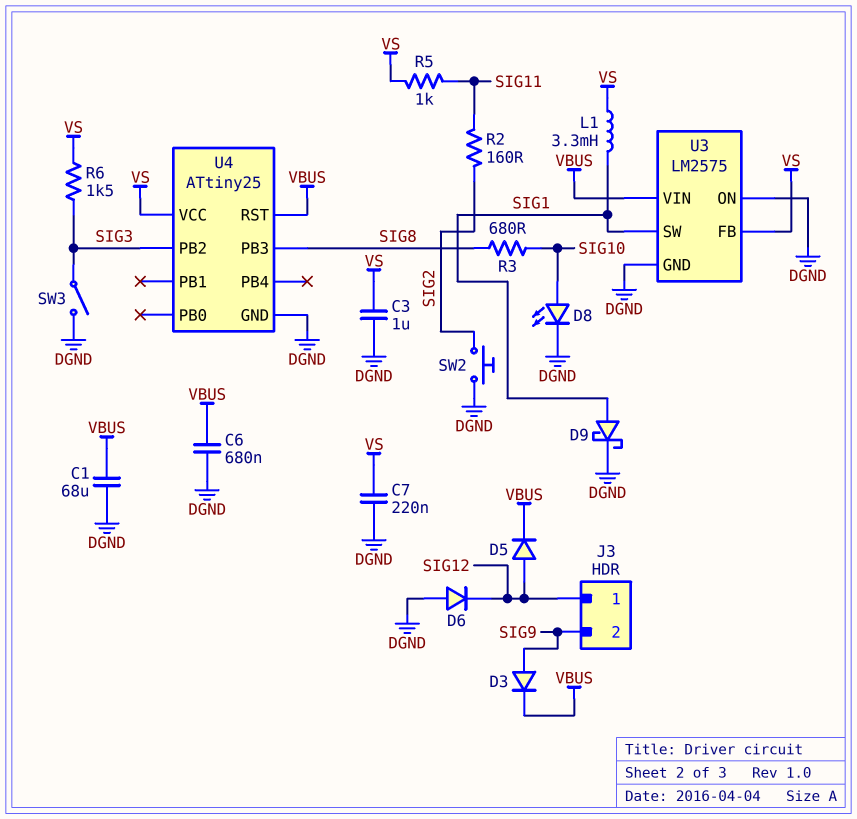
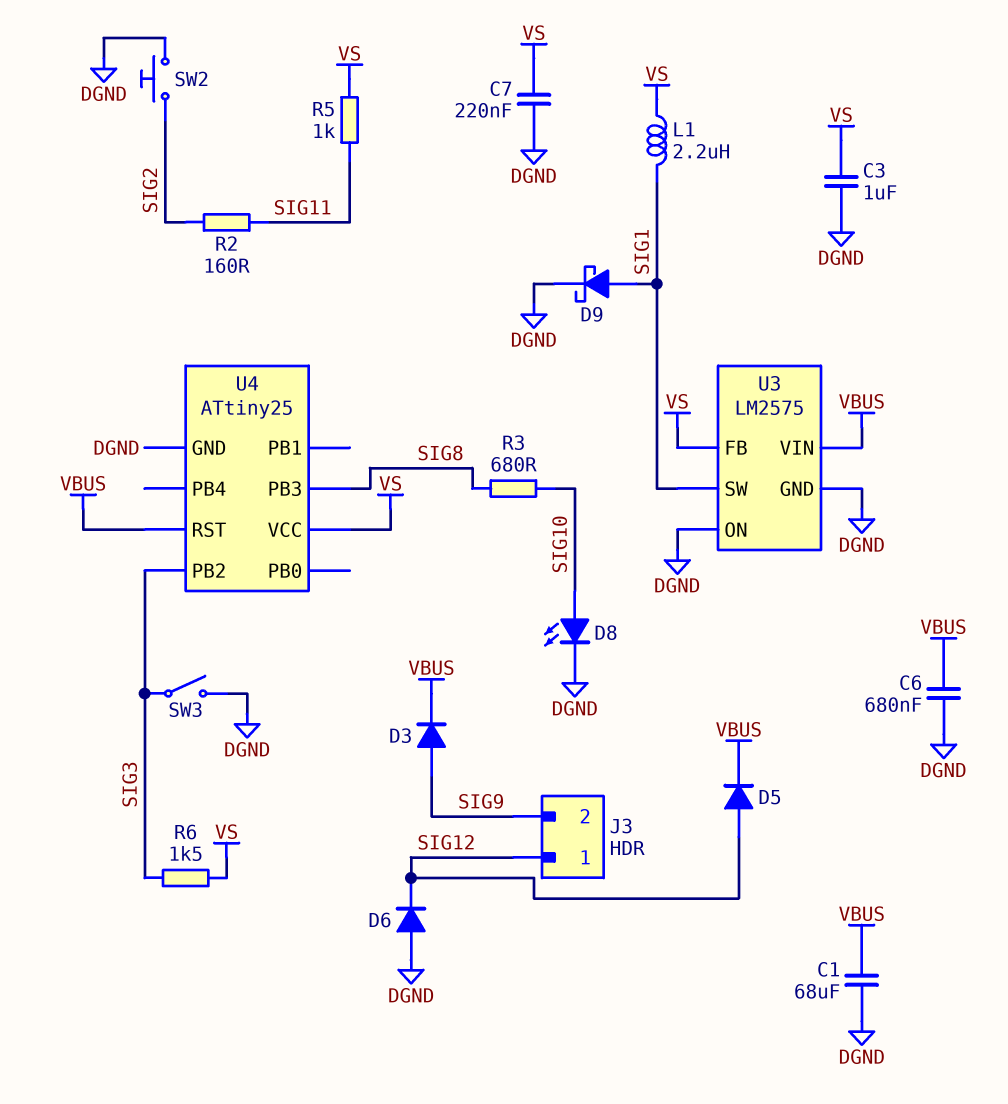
L1: 3.3mH (SIG1, VS) -> 2.2uH (SIG1, VS)

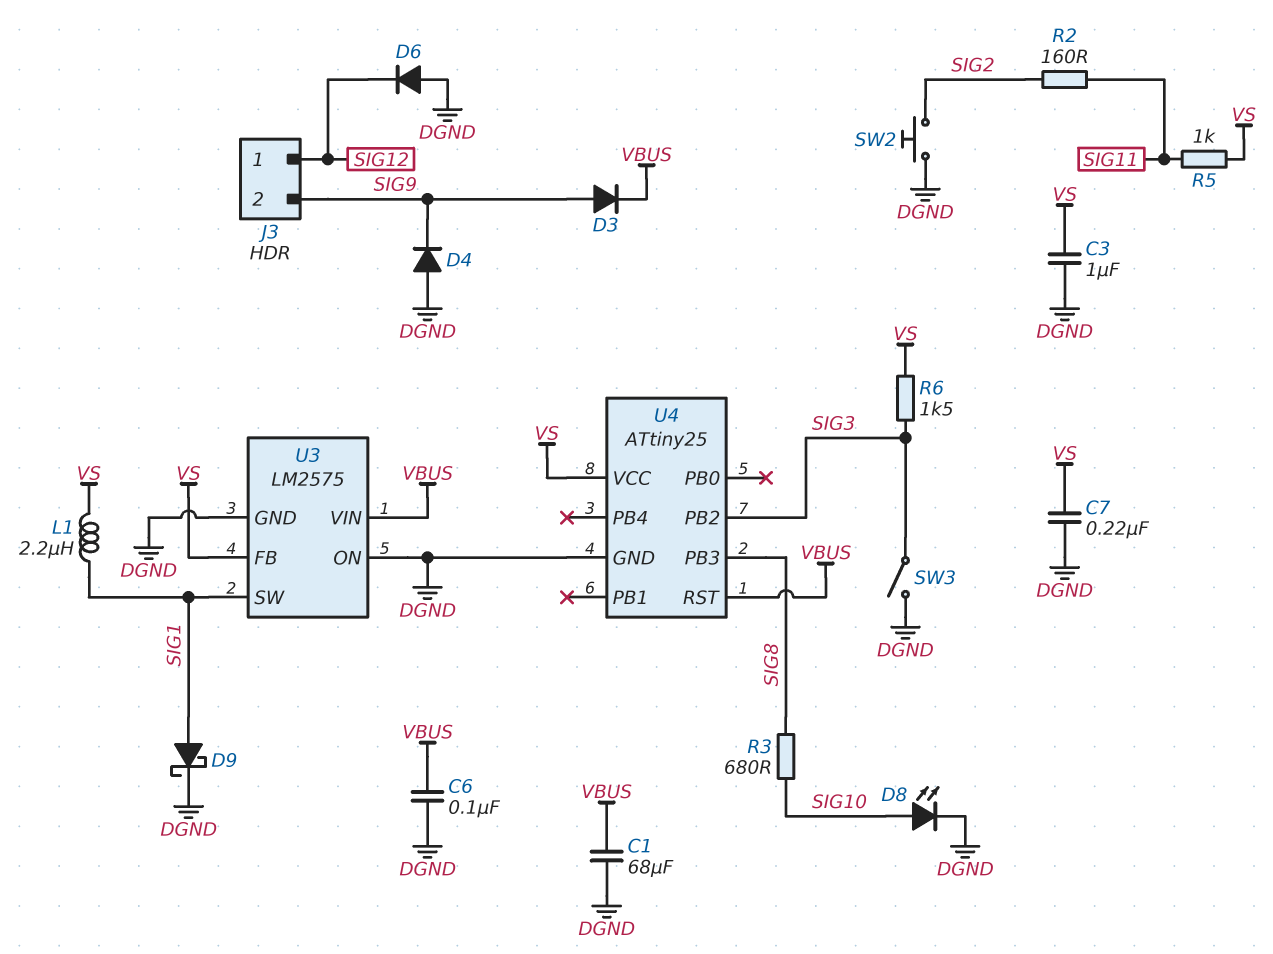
C6: 680nF (DGND, VBUS) -> 100nF (DGND, VBUS)
D4: none -> diode (A DGND, K SIG9)
D5: diode (A SIG12, K VBUS) -> none

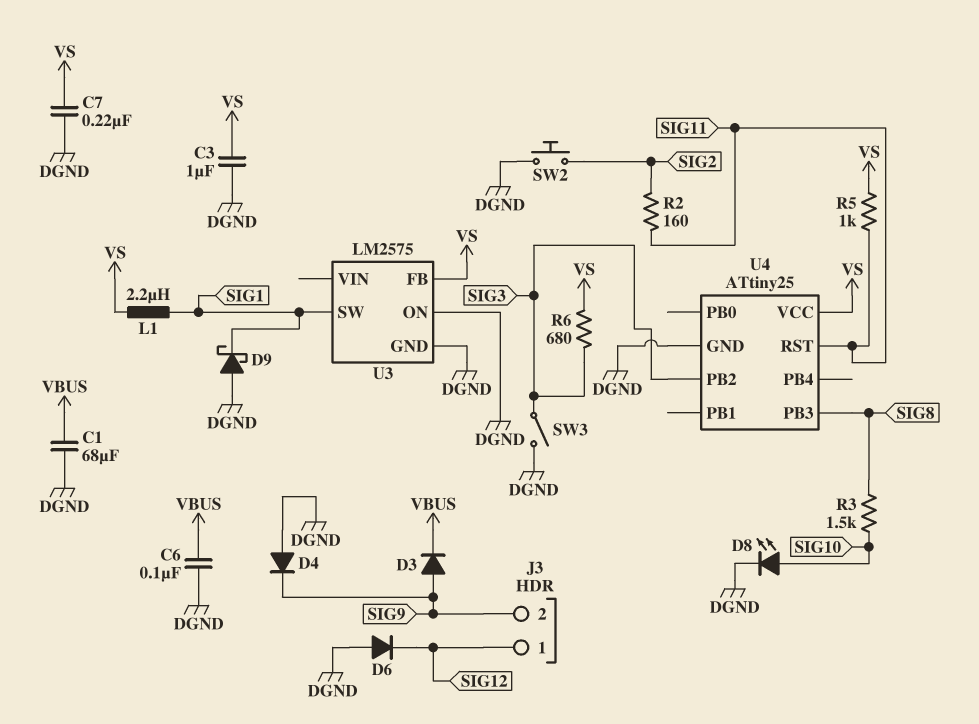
D9: schottky (A SIG1, K DGND) -> schottky (A DGND, K SIG1)
R3: 680 (SIG8, SIG10) -> 1.5k (SIG8, SIG10)
R6: 1.5k (SIG3, VS) -> 680 (SIG3, VS)
U3 pin VIN: VBUS -> none
U4 pin RST: VBUS -> SIG11

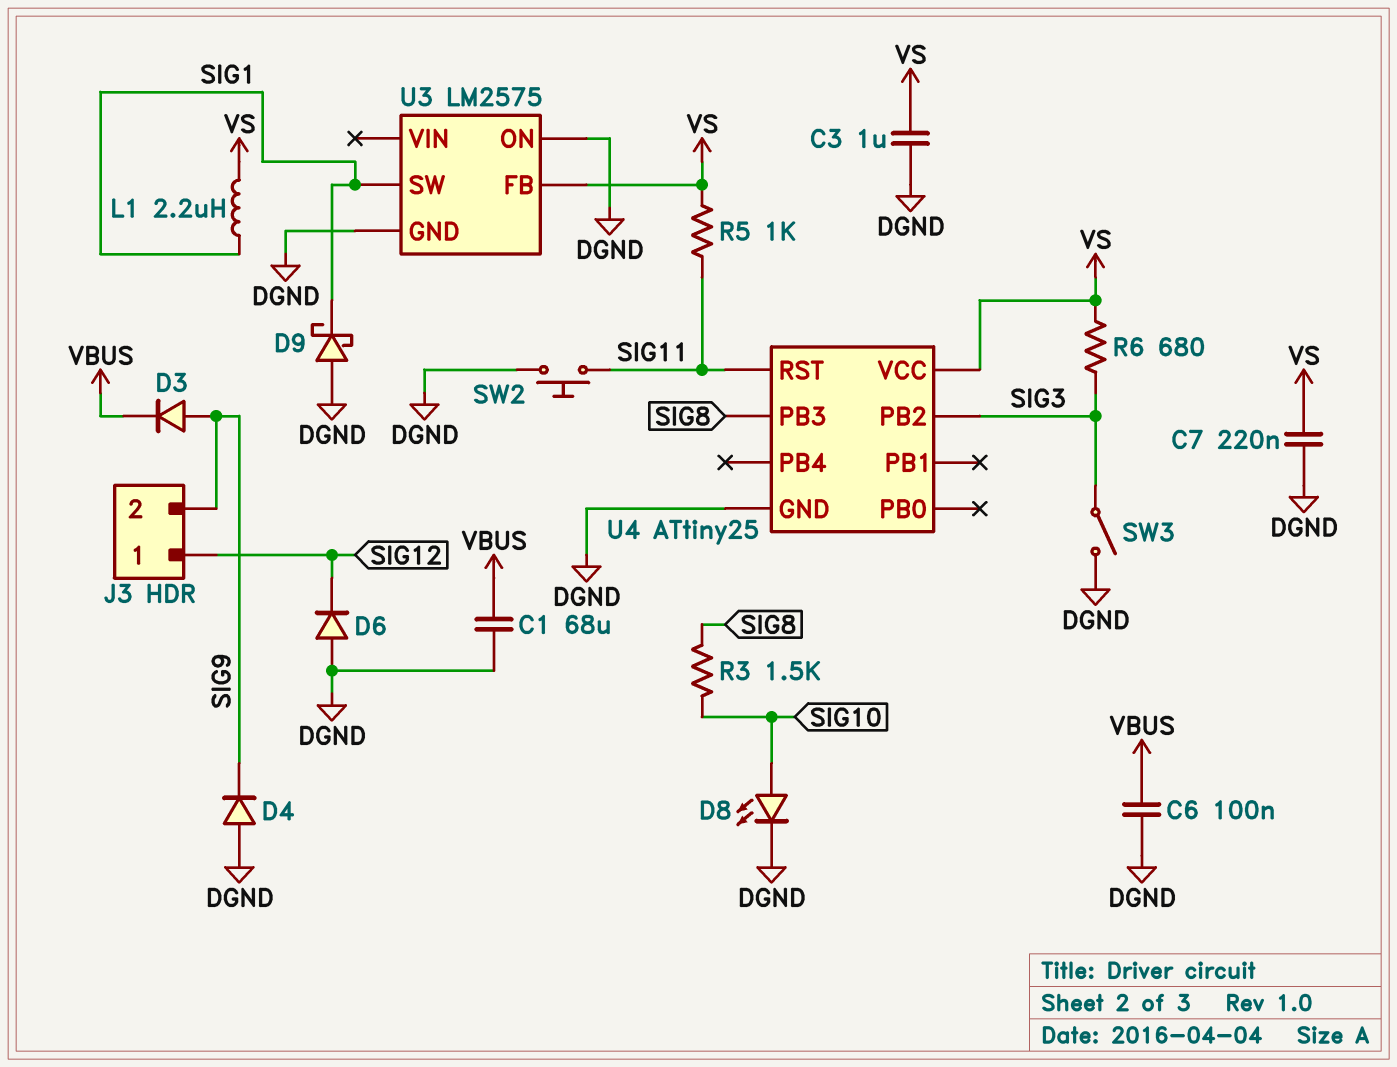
R2: 160 (SIG2, SIG11) -> none
SW2: button (DGND, SIG2) -> button (DGND, SIG11)

